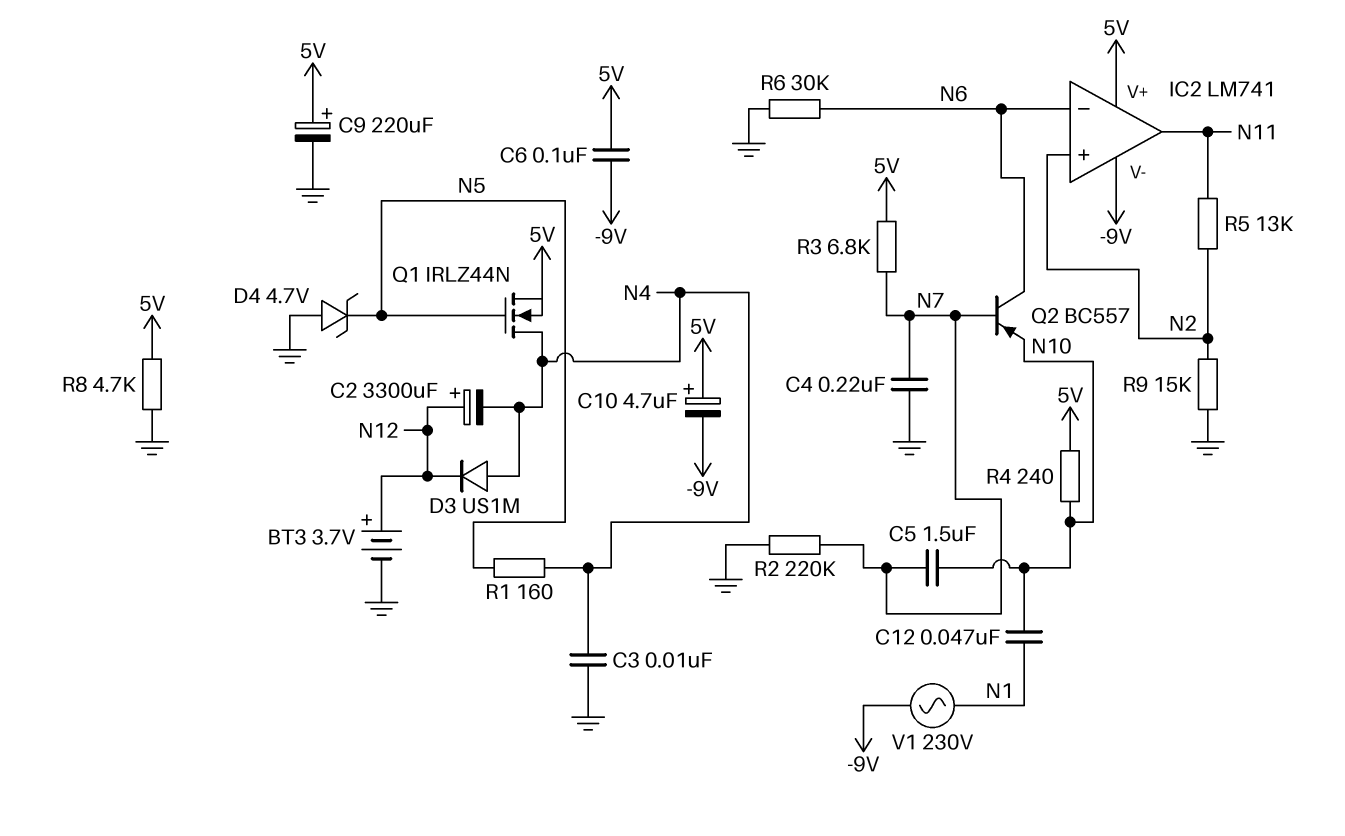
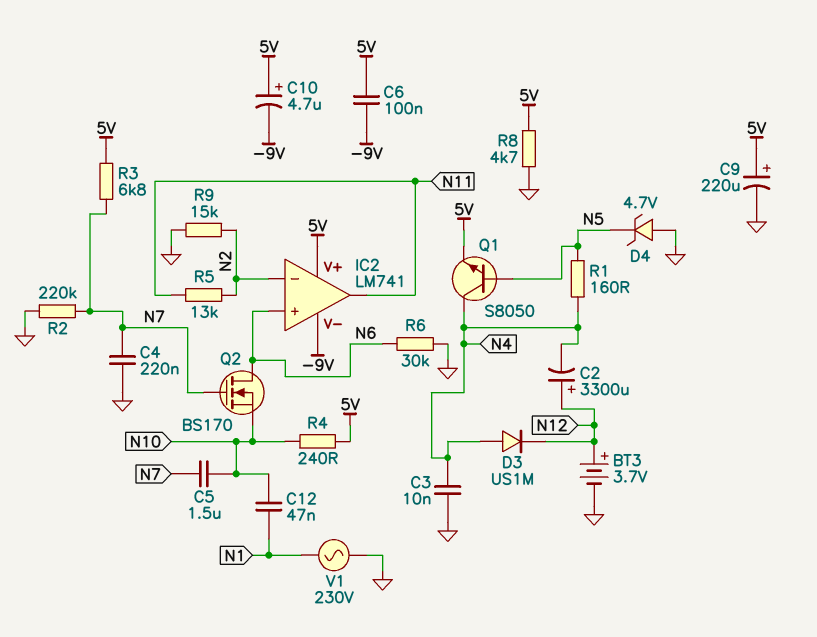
IC2 pin in+: N2 -> N6
IC2 pin in-: N6 -> N2
Q1: NMOS IRLZ44N (G N5, D N4, S 5V) -> NPN S8050 (B N5, C N4, E 5V)
Q2: PNP BC557 (B N7, C N6, E N10) -> NMOS BS170 (G N7, D N6, S N10)
V1: AC 230V (-9V, N1) -> AC 230V (GND, N1)

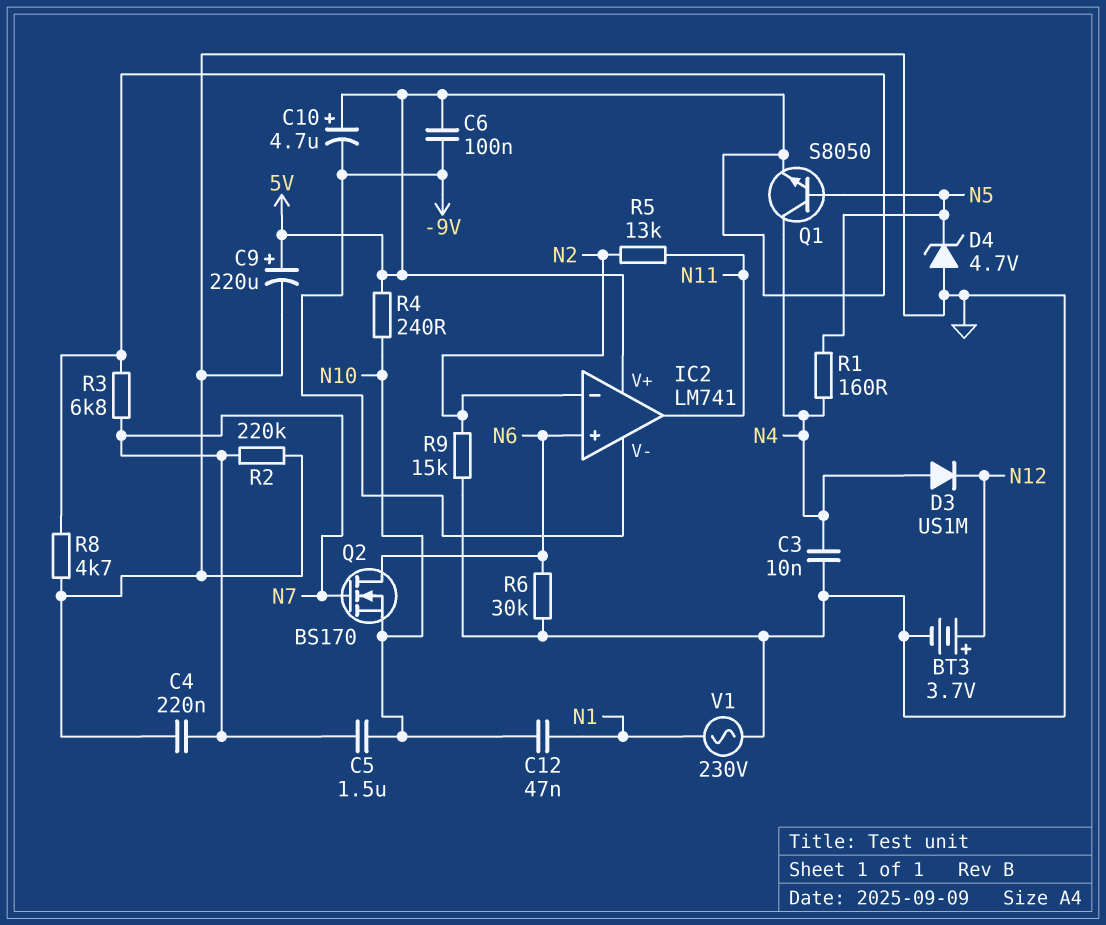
C2: 3300uF (plus N12, minus N4) -> none

